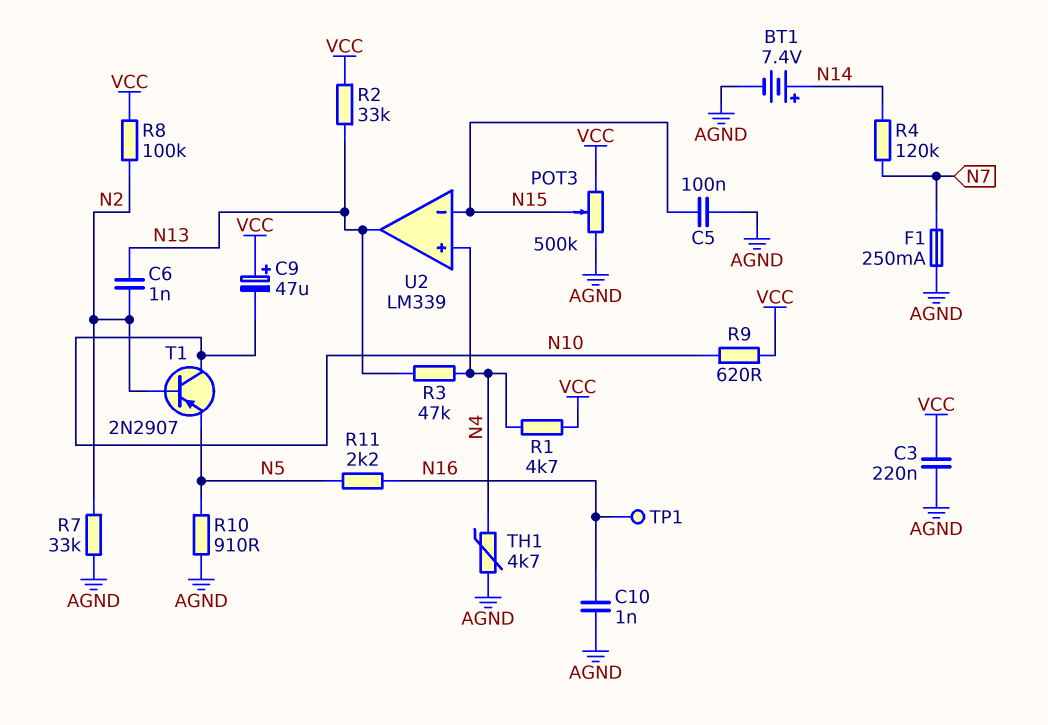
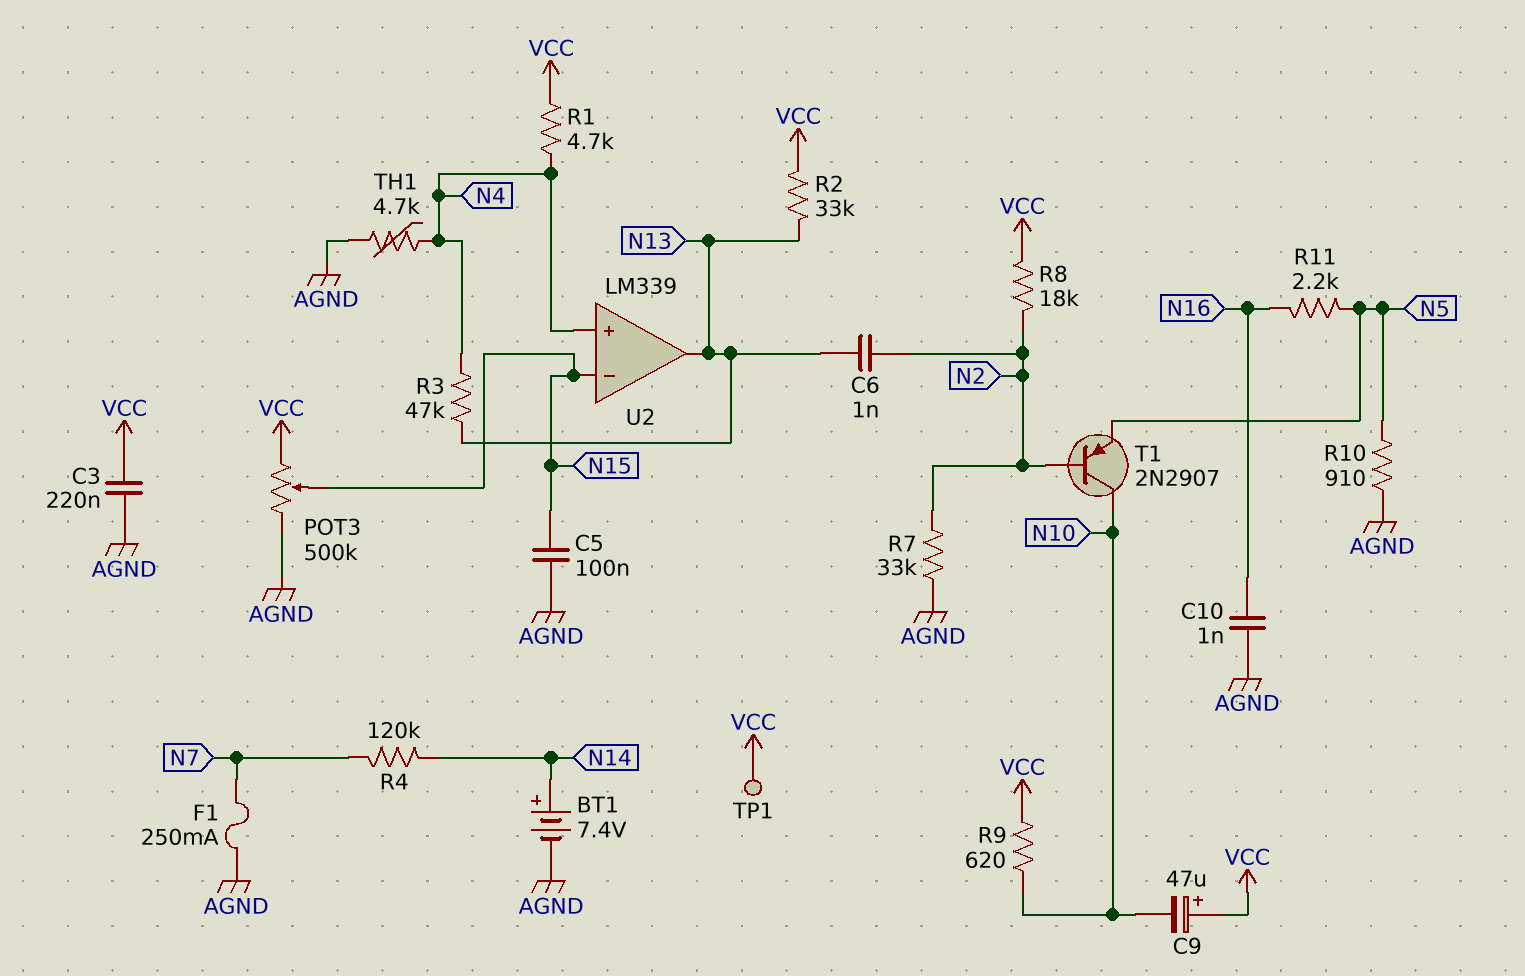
R8: 100k (N2, VCC) -> 18k (N2, VCC)
TP1: test point (N16) -> test point (VCC)

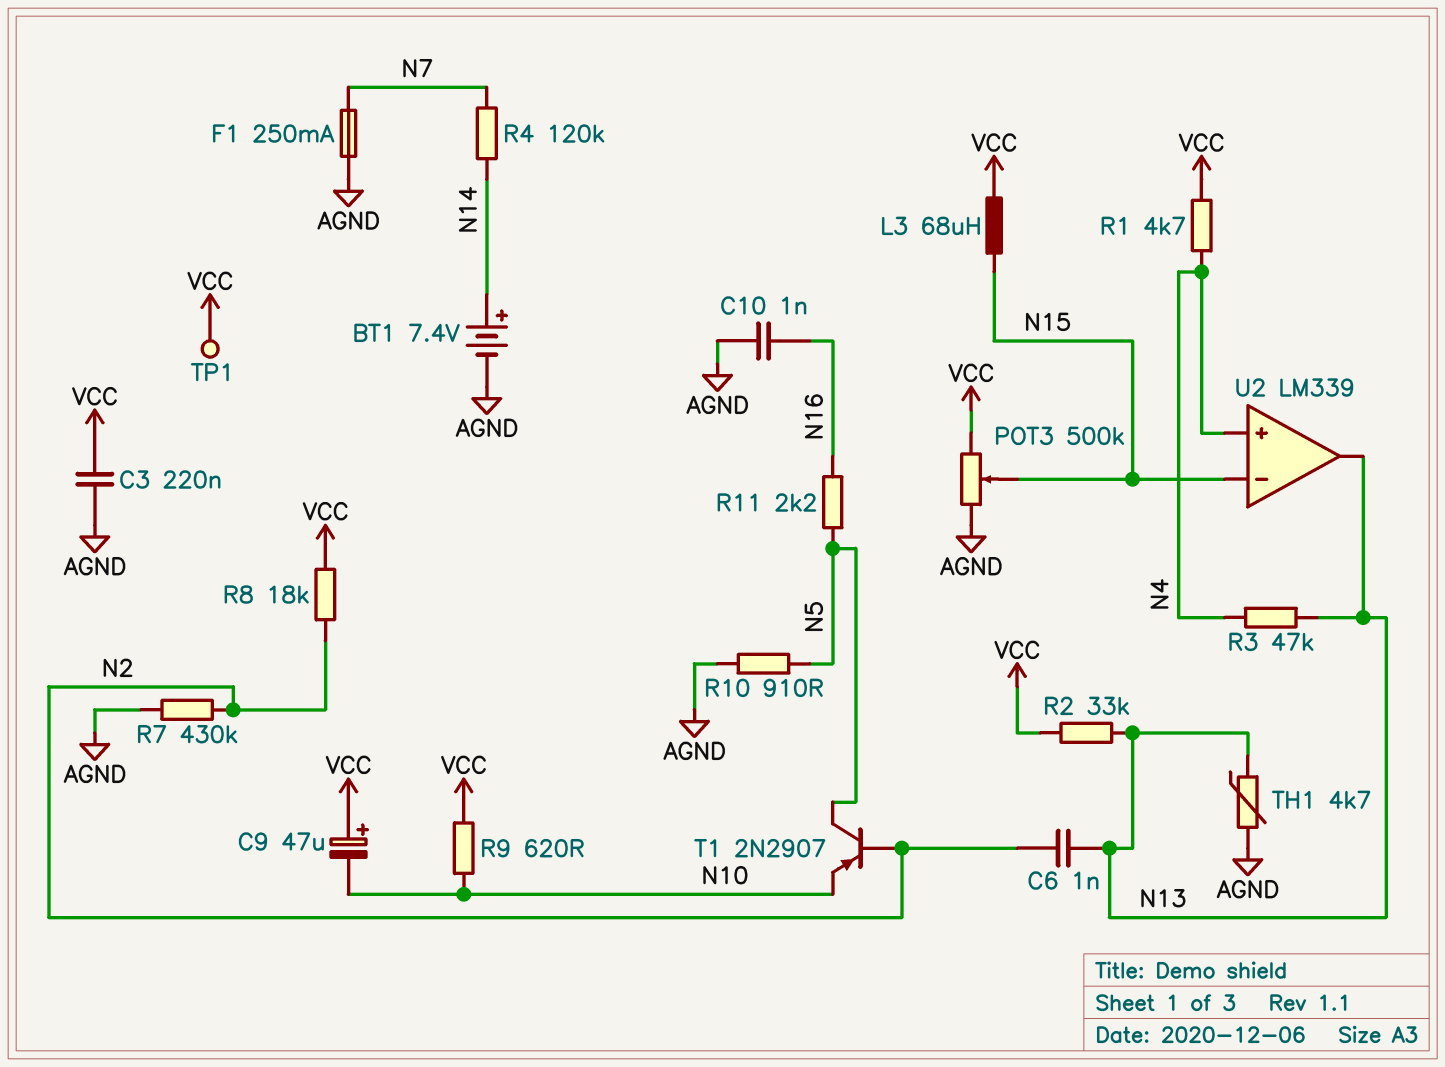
C5: 100nF (AGND, N15) -> none
L3: none -> 68uH (N15, VCC)
R7: 33k (AGND, N2) -> 430k (AGND, N2)
T1: PNP 2N2907 (B N2, C N10, E N5) -> PNP 2N2907 (B N2, C N5, E N10)
TH1: 4.7k (AGND, N4) -> 4.7k (AGND, N13)

